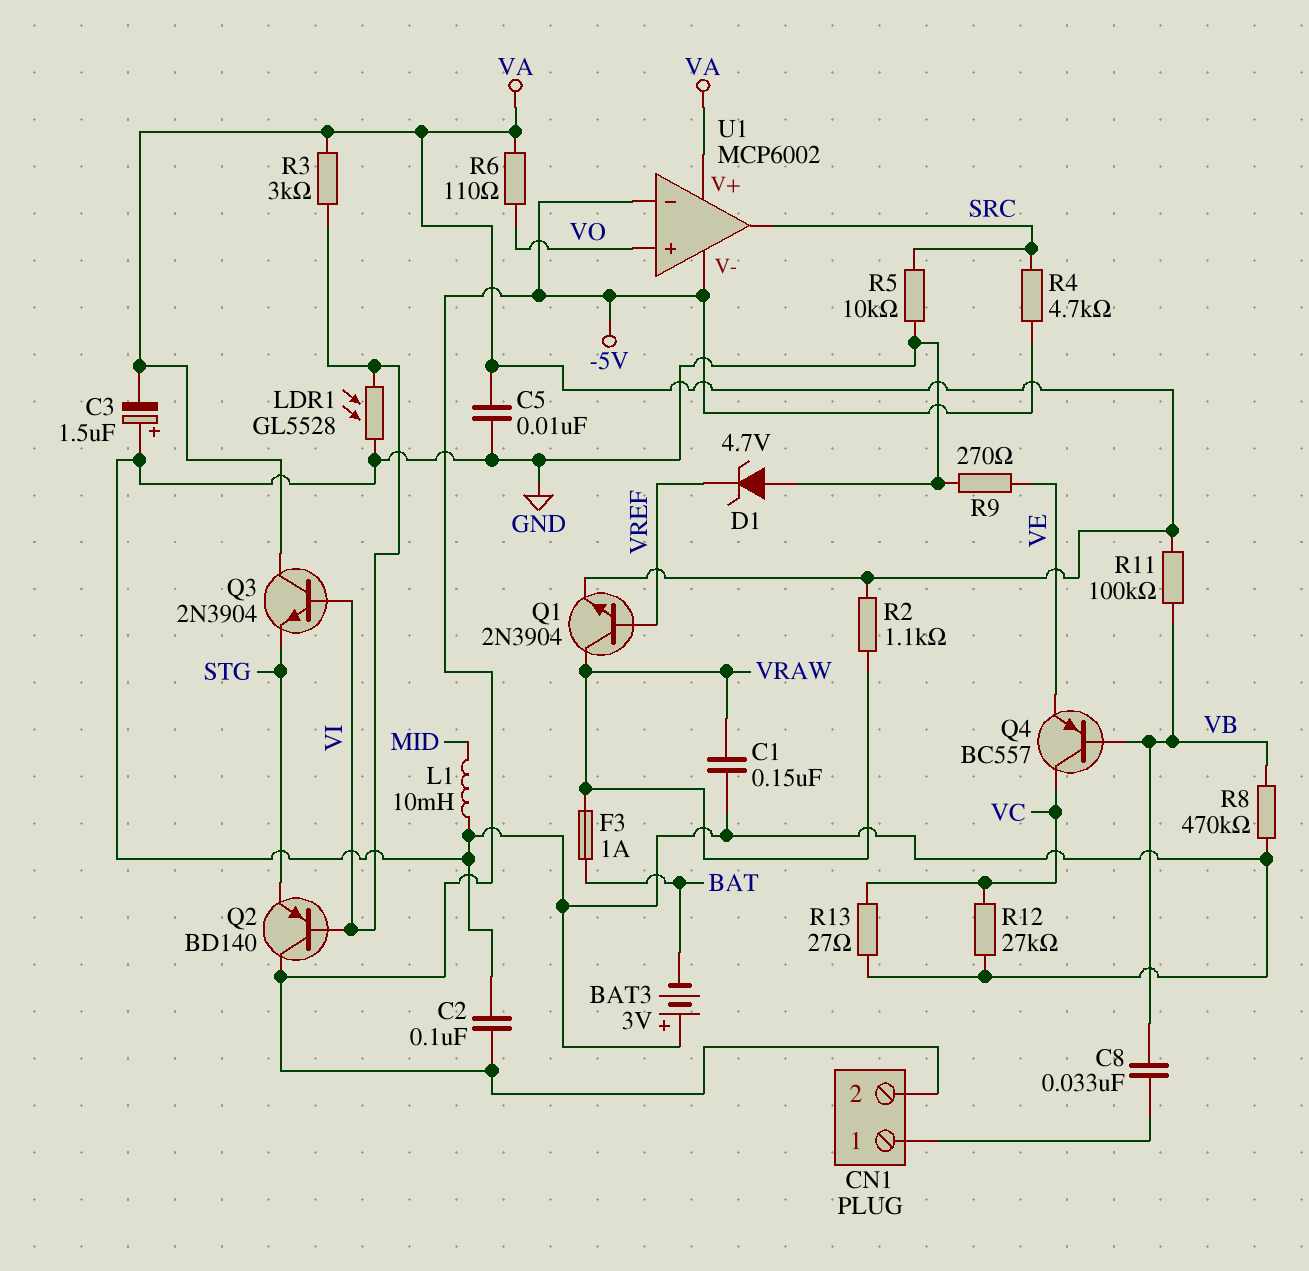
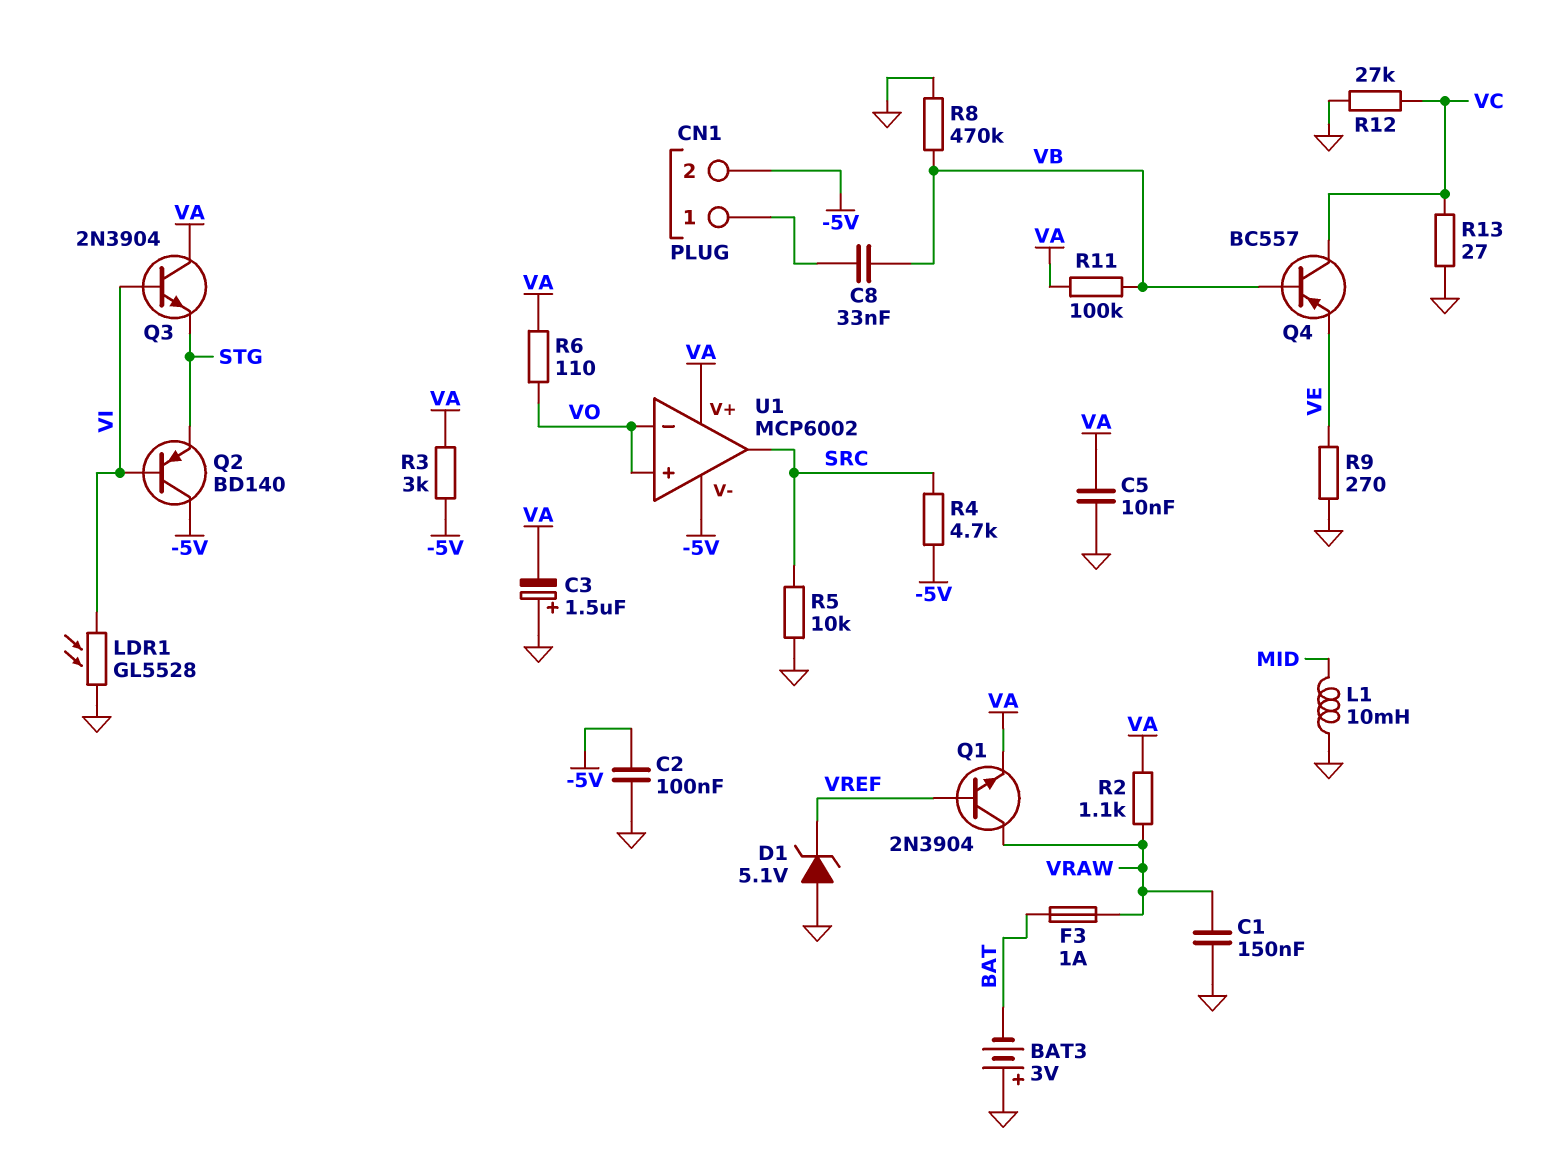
D1: zener 4.7V (A GND, K VREF) -> zener 5.1V (A GND, K VREF)
R3: 3k (VA, VI) -> 3k (-5V, VA)
U1 pin in-: -5V -> VO

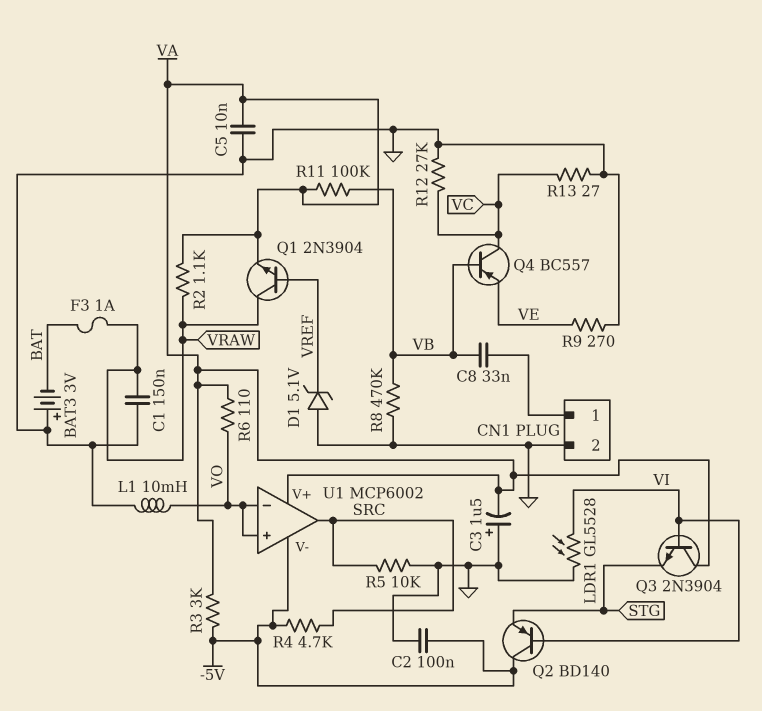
CN1 pin 2: -5V -> GND
L1: 10mH (GND, MID) -> 10mH (GND, VO)

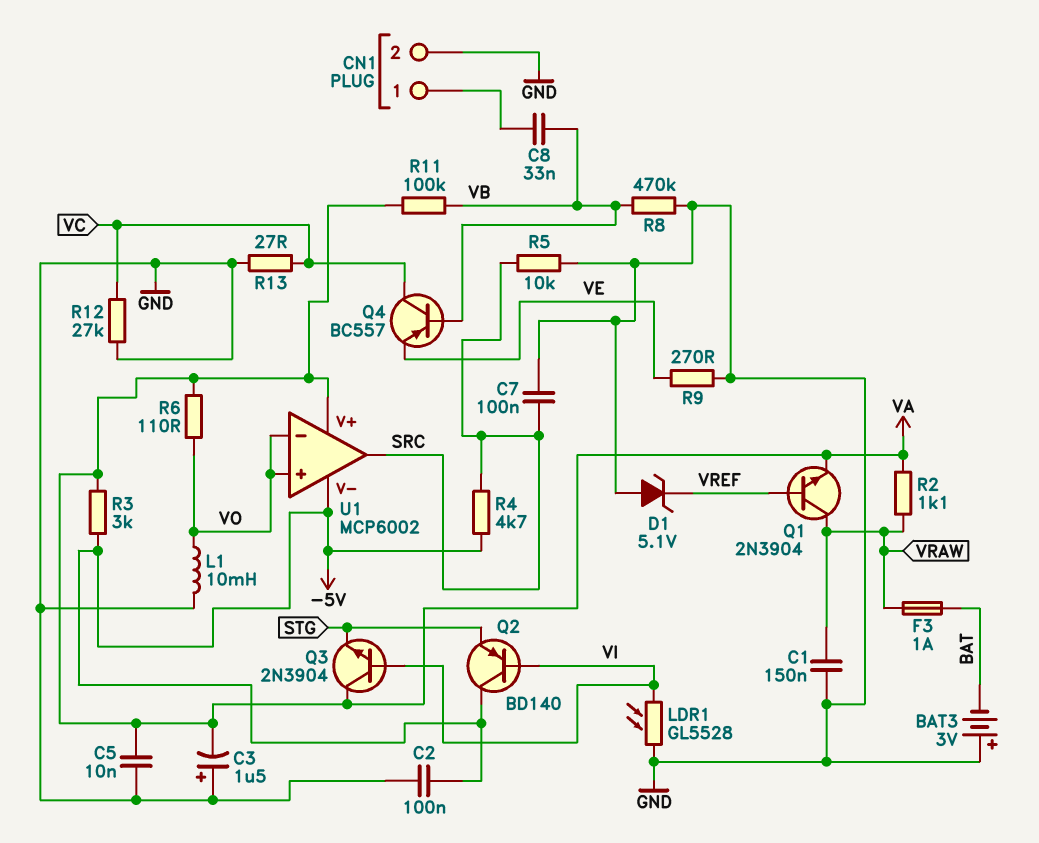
C7: none -> 100nF (GND, SRC)

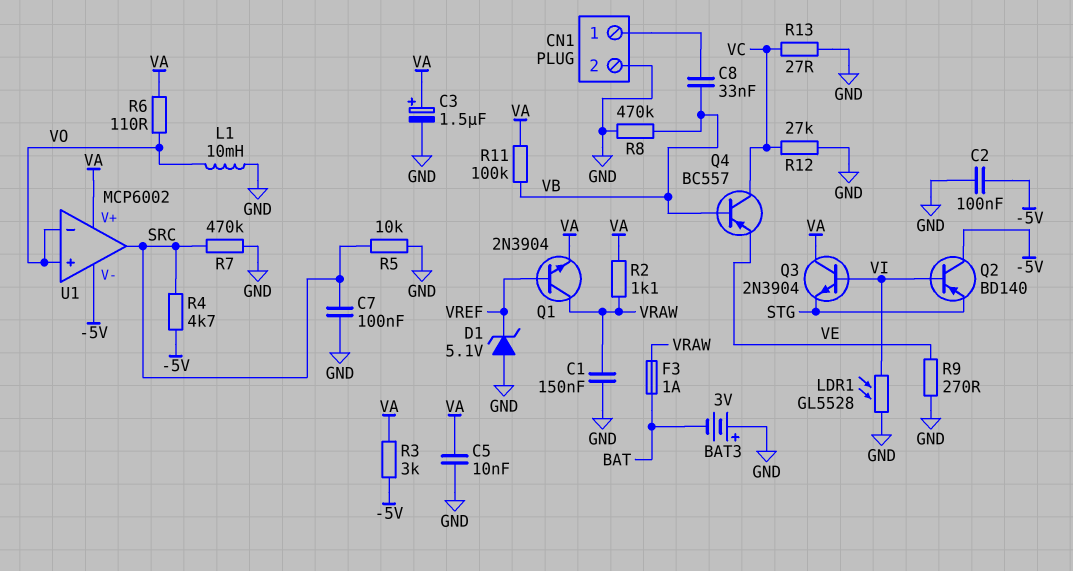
C3: 1.5uF (plus GND, minus VA) -> 1.5uF (plus VA, minus GND)
R7: none -> 470k (GND, SRC)

